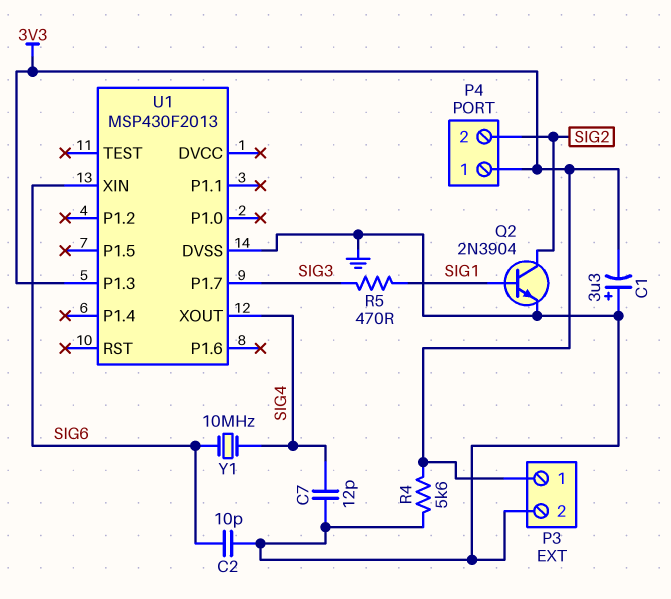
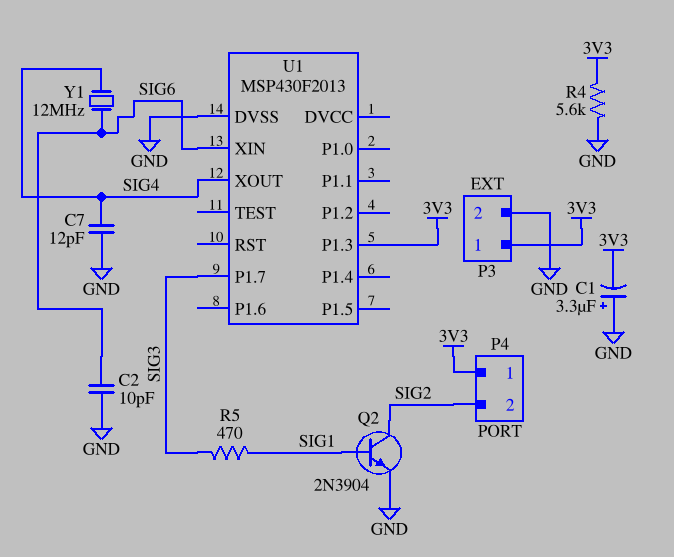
Y1: 10MHz (SIG4, SIG6) -> 12MHz (SIG4, SIG6)

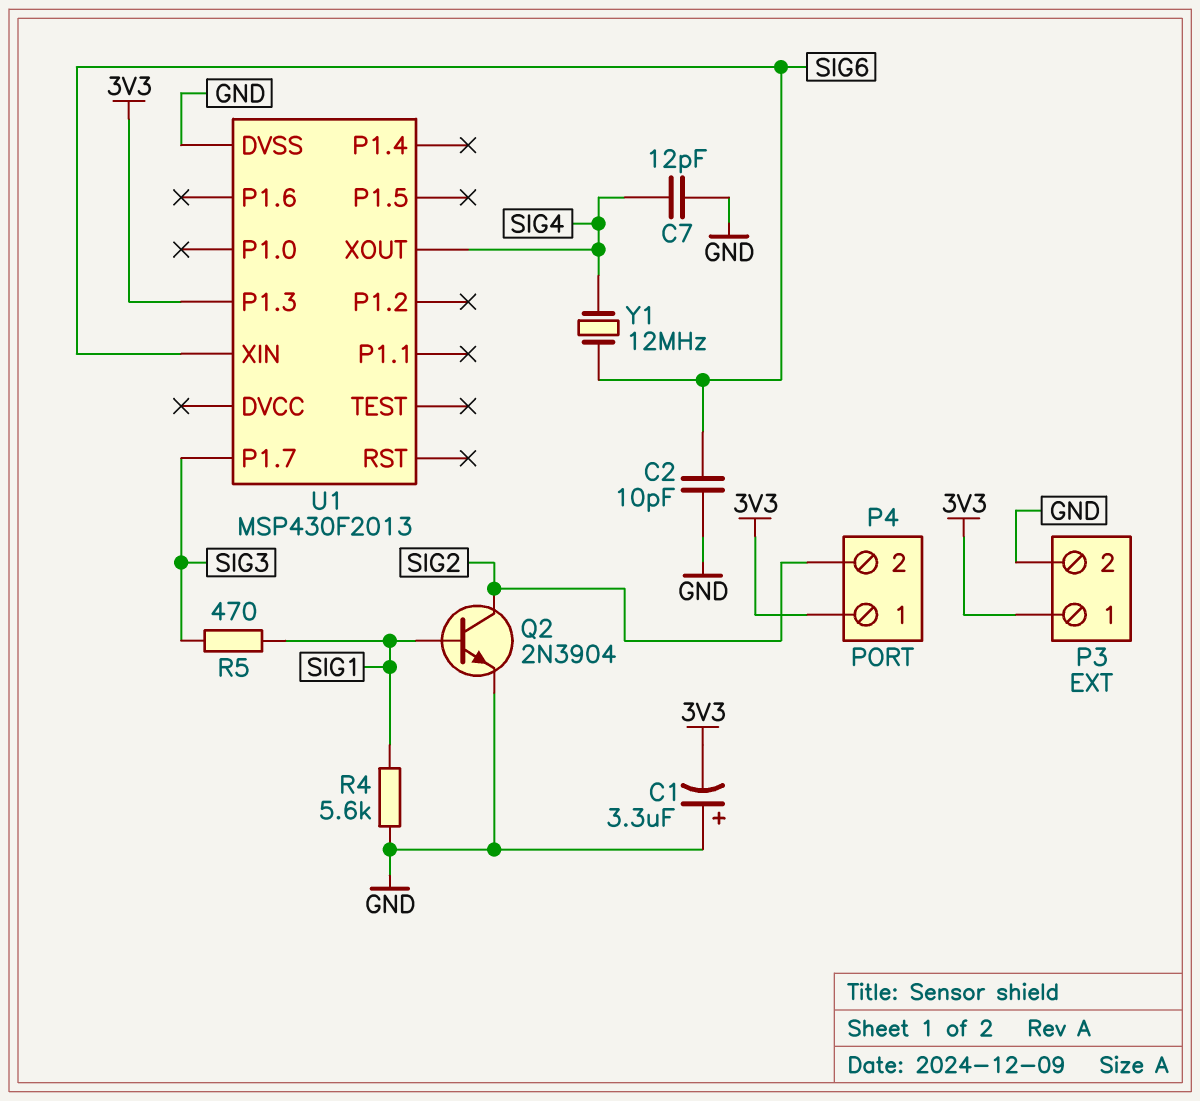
R4: 5.6k (3V3, GND) -> 5.6k (GND, SIG1)

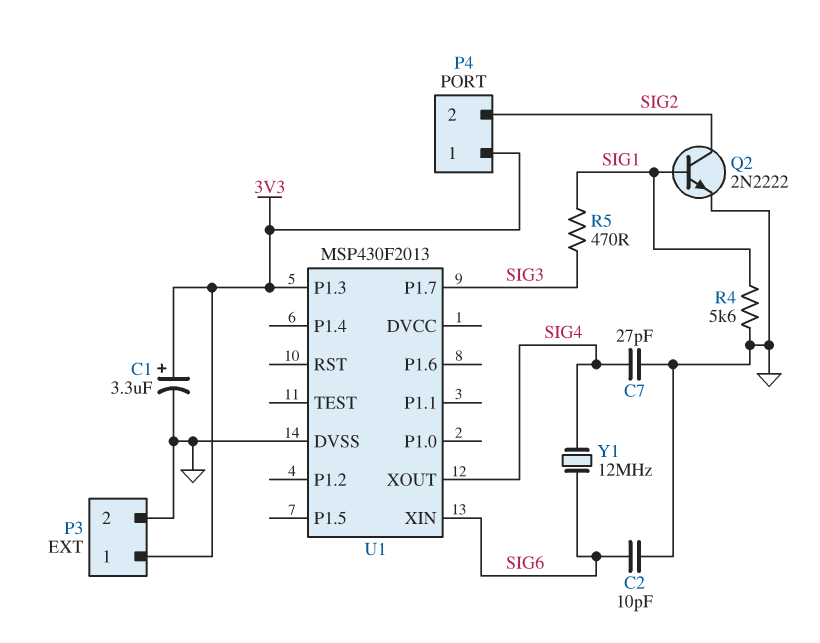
C1: 3.3uF (plus GND, minus 3V3) -> 3.3uF (plus 3V3, minus GND)
C7: 12pF (GND, SIG4) -> 27pF (GND, SIG4)
Q2: NPN 2N3904 (B SIG1, C SIG2, E GND) -> NPN 2N2222 (B SIG1, C SIG2, E GND)

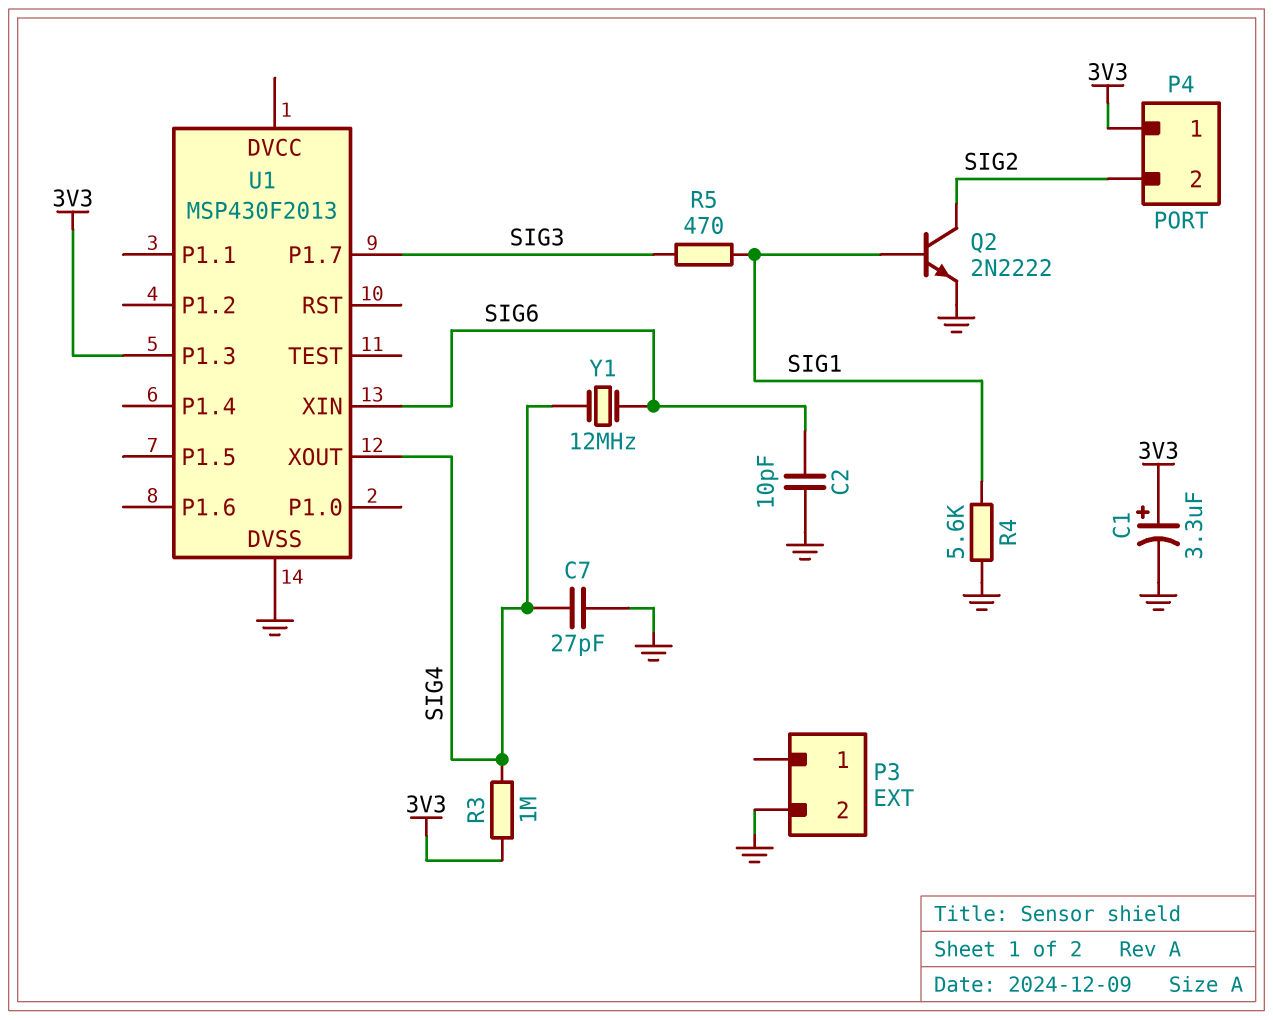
P3 pin 1: 3V3 -> none
R3: none -> 1M (3V3, SIG4)

